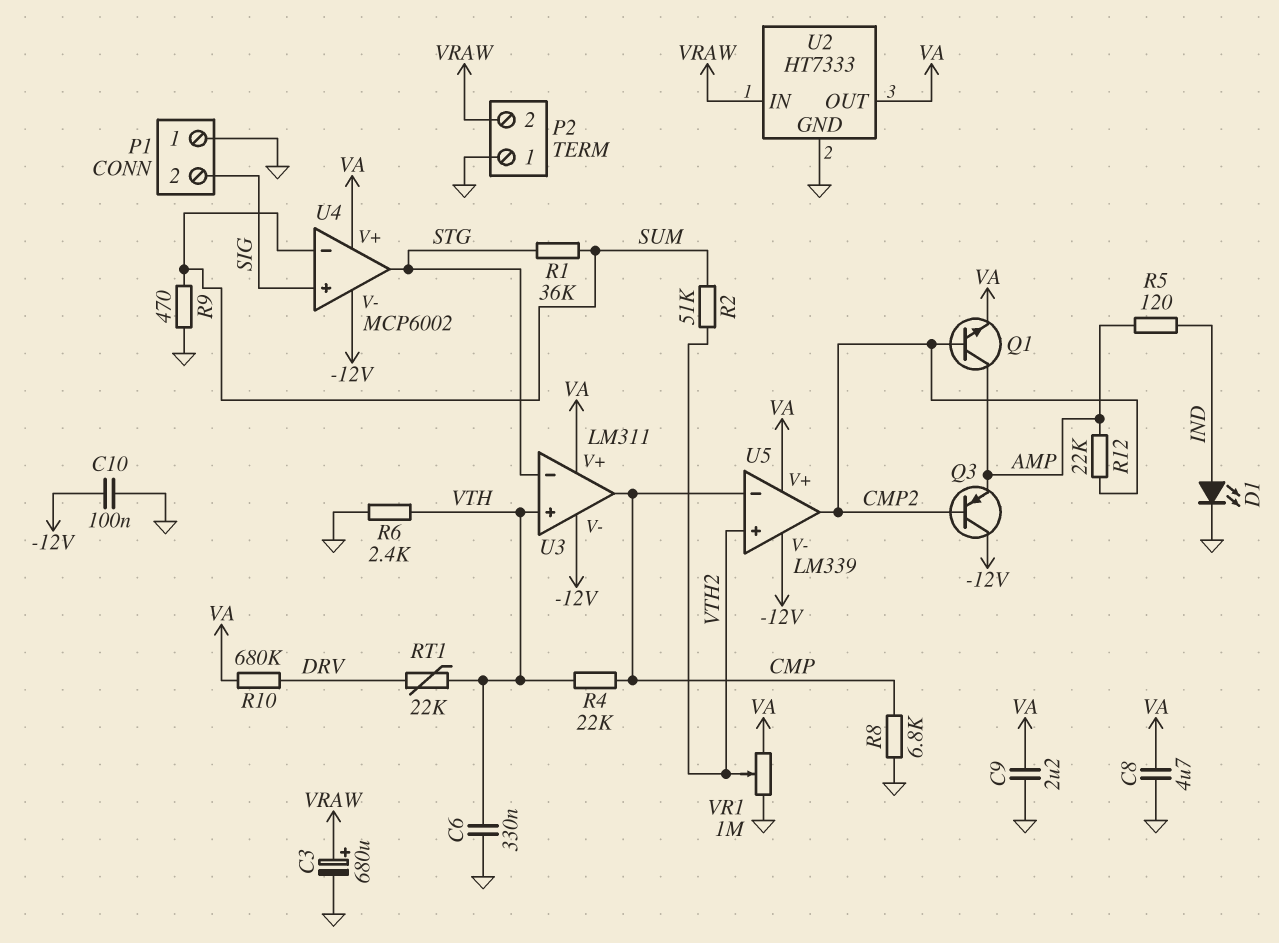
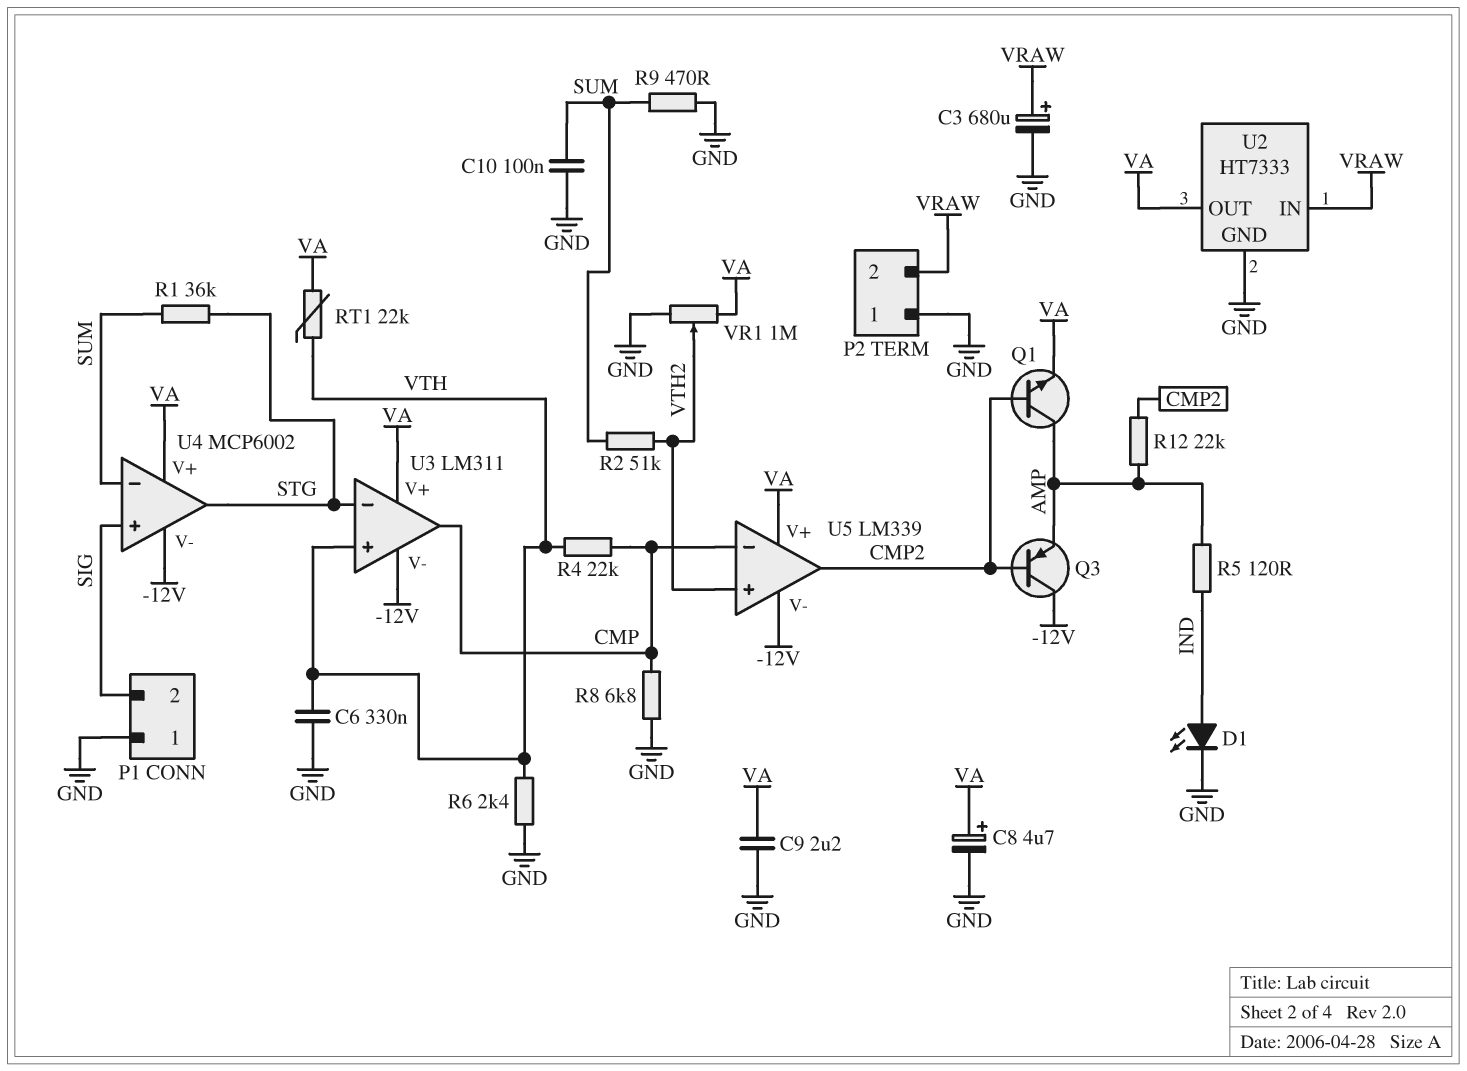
C8: 4.7uF (GND, VA) -> 4.7uF (plus VA, minus GND)
C10: 100nF (-12V, GND) -> 100nF (GND, SUM)
R10: 680k (DRV, VA) -> none
RT1: 22k (DRV, VTH) -> 22k (VA, VTH)

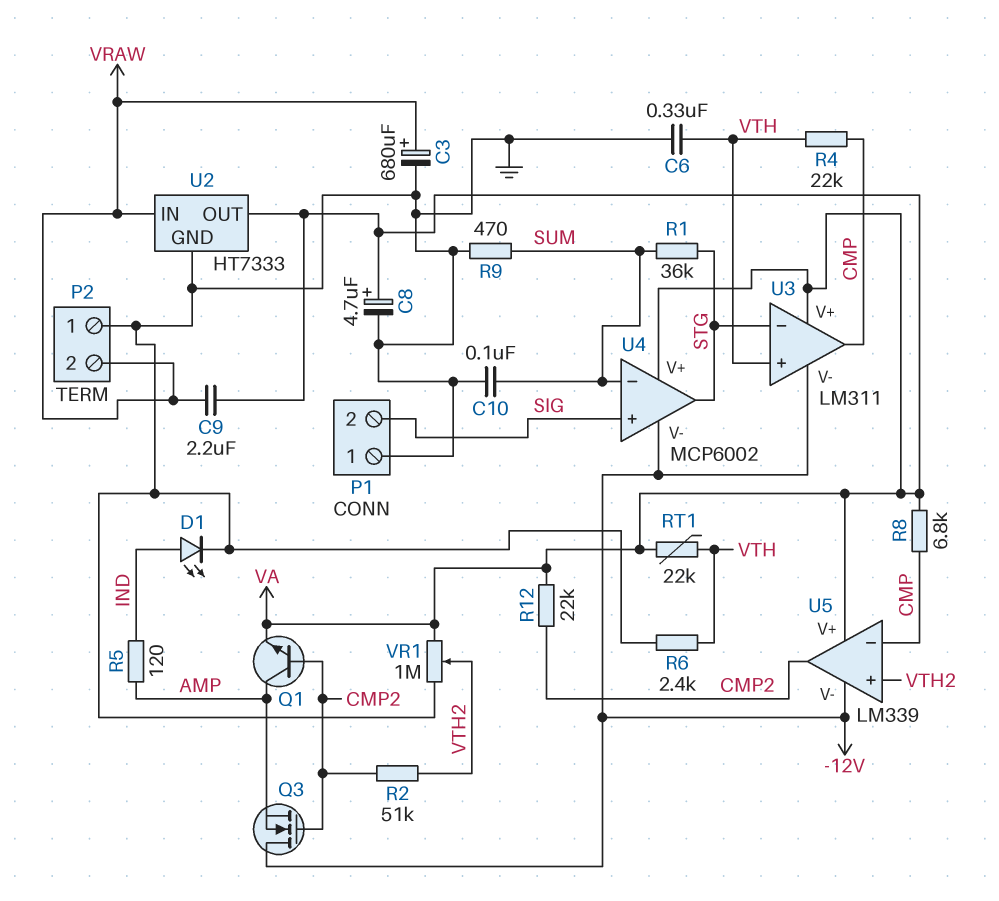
C9: 2.2uF (GND, VA) -> 2.2uF (VA, VRAW)
Q3: PNP (B CMP2, C -12V, E AMP) -> NMOS (G CMP2, D -12V, S AMP)
R2: 51k (SUM, VTH2) -> 51k (CMP2, VTH2)
R8: 6.8k (CMP, GND) -> 6.8k (CMP, VA)
R12: 22k (AMP, CMP2) -> 22k (CMP2, VA)

